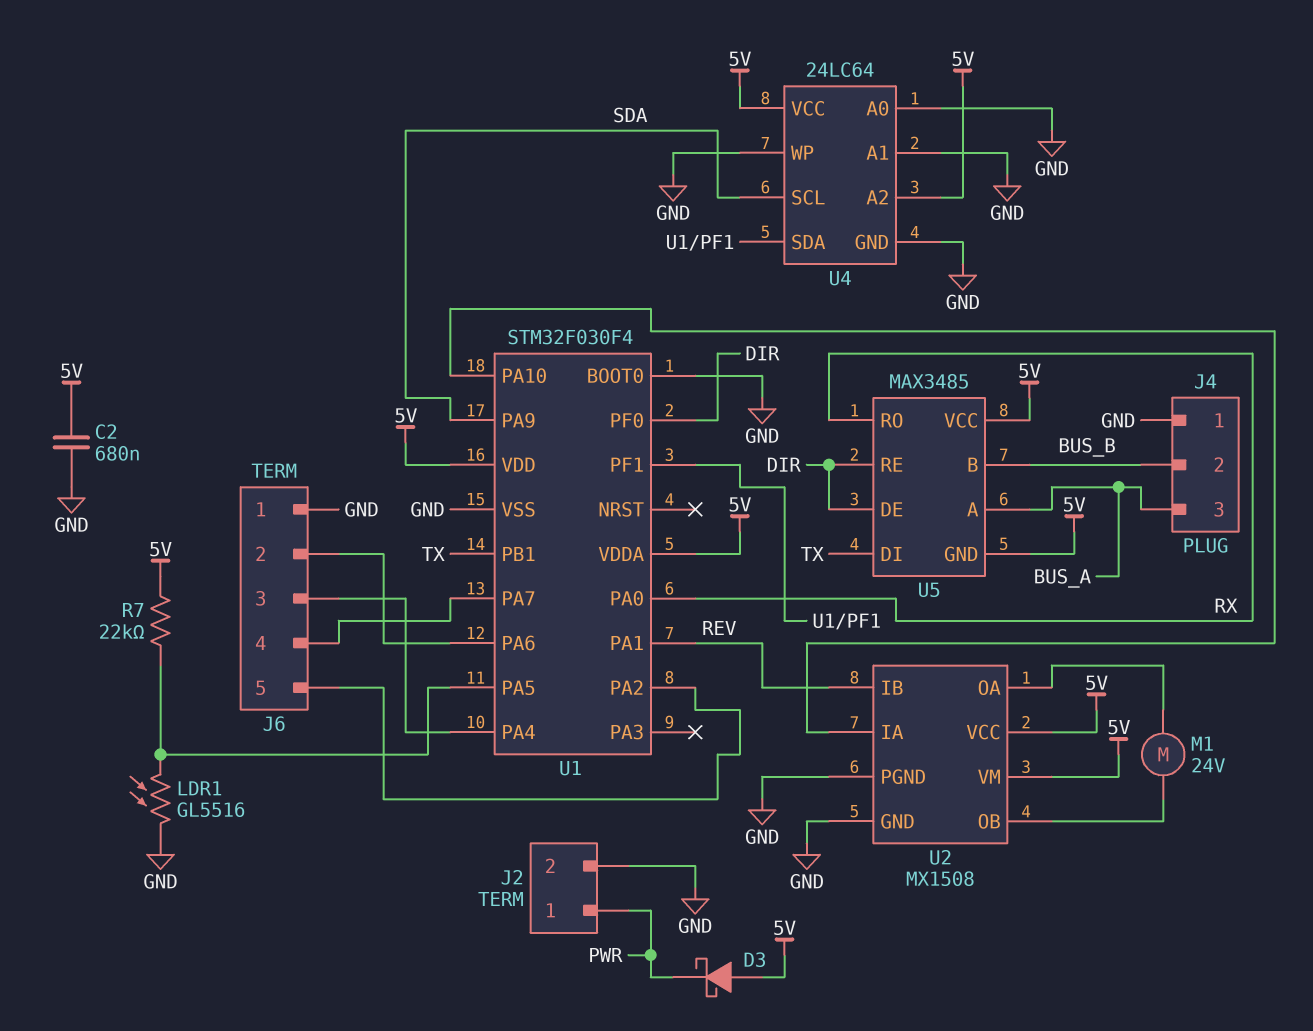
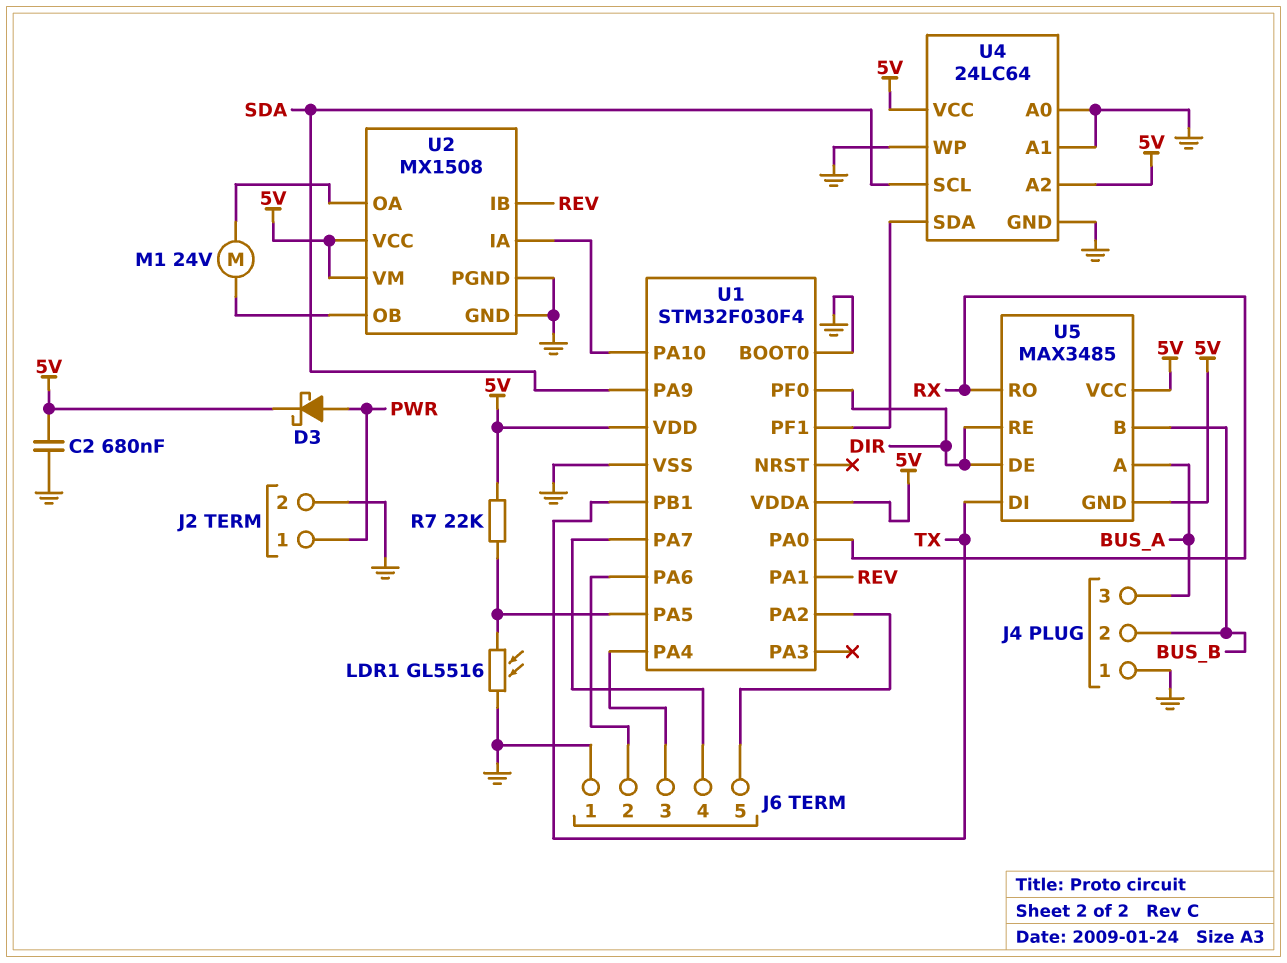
D3: schottky (A 5V, K PWR) -> schottky (A PWR, K 5V)

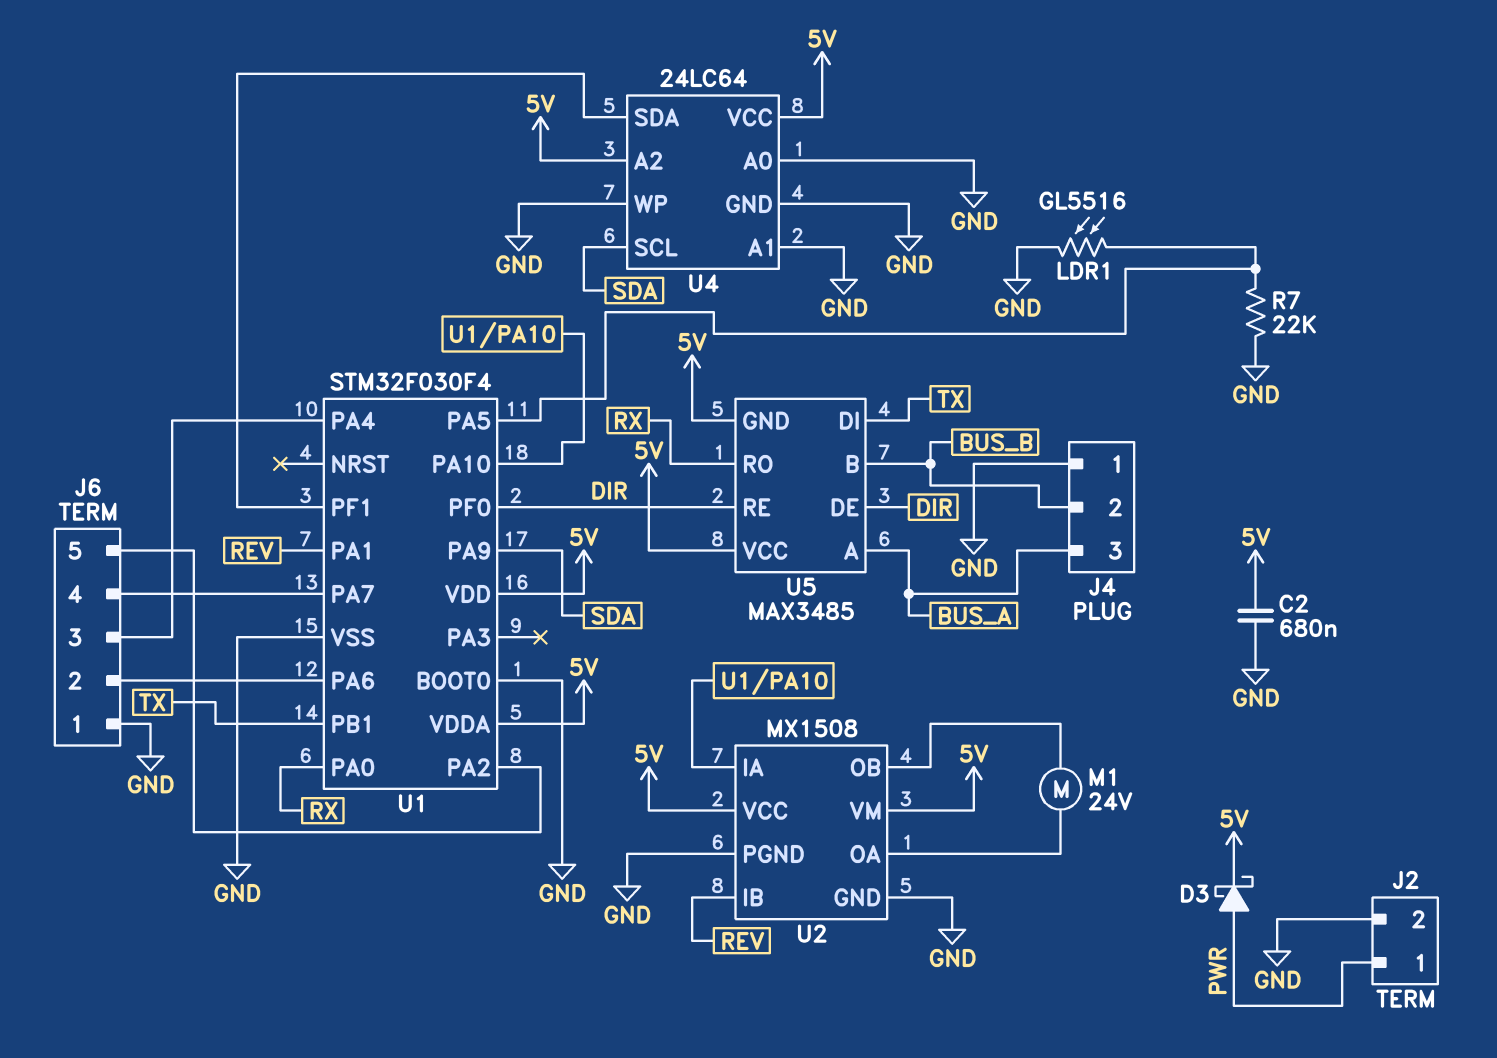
R7: 22k (5V, U1/PA5) -> 22k (GND, U1/PA5)

